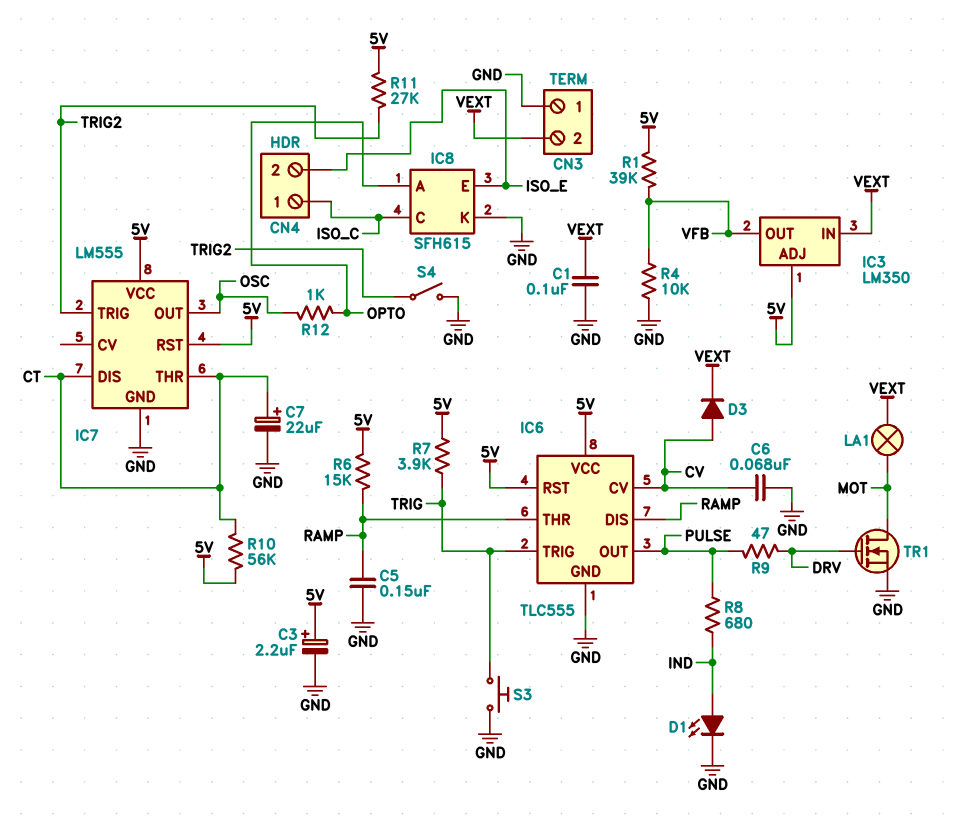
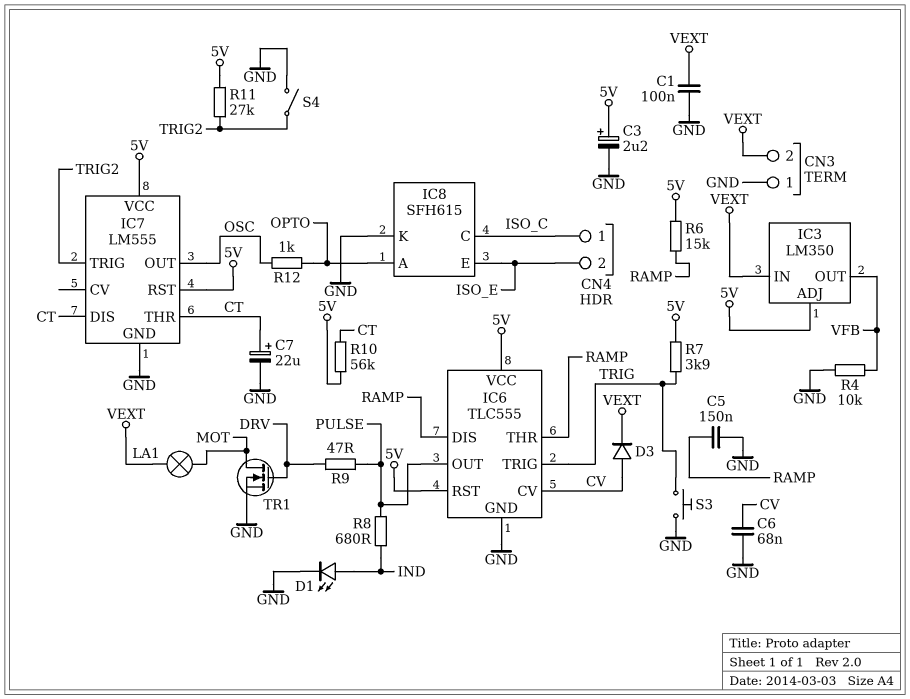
R1: 39k (5V, VFB) -> none

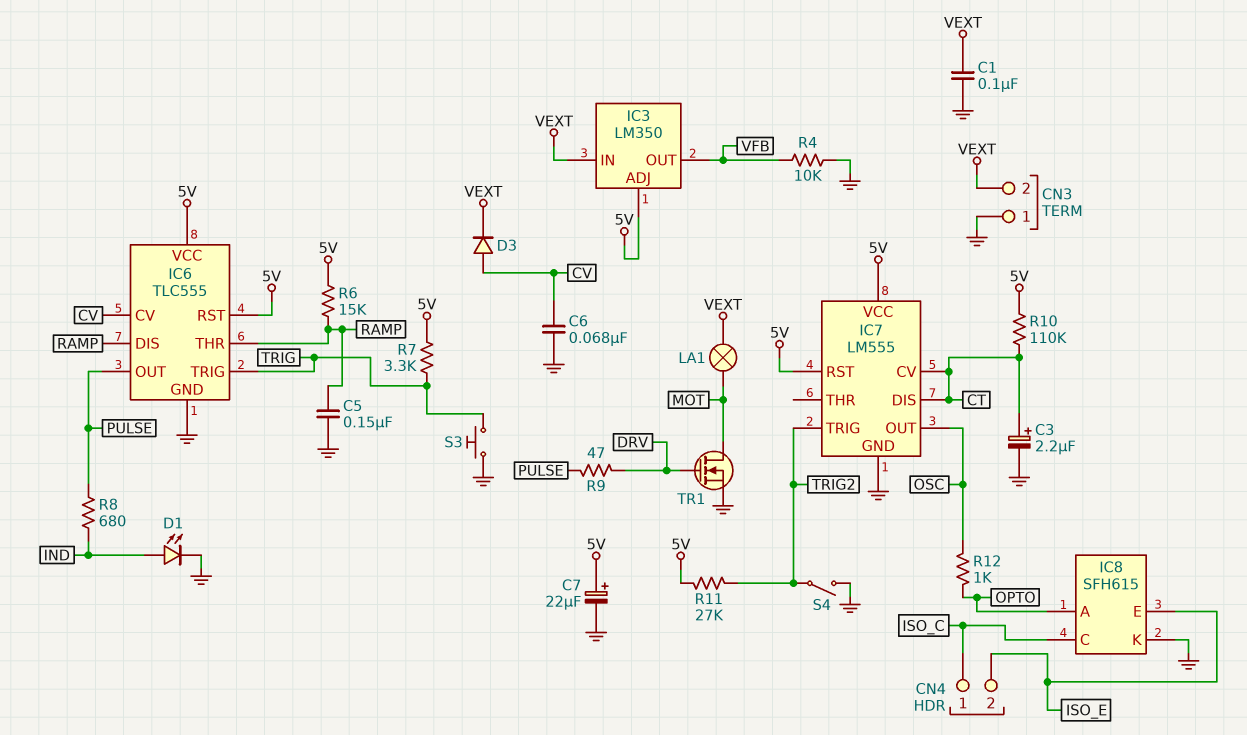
C3: 2.2uF (plus 5V, minus GND) -> 2.2uF (plus CT, minus GND)
C7: 22uF (plus CT, minus GND) -> 22uF (plus 5V, minus GND)
IC7 pin CV: none -> CT
IC7 pin THR: CT -> none
R7: 3.9k (5V, TRIG) -> 3.3k (5V, TRIG)
R10: 56k (5V, CT) -> 110k (5V, CT)

